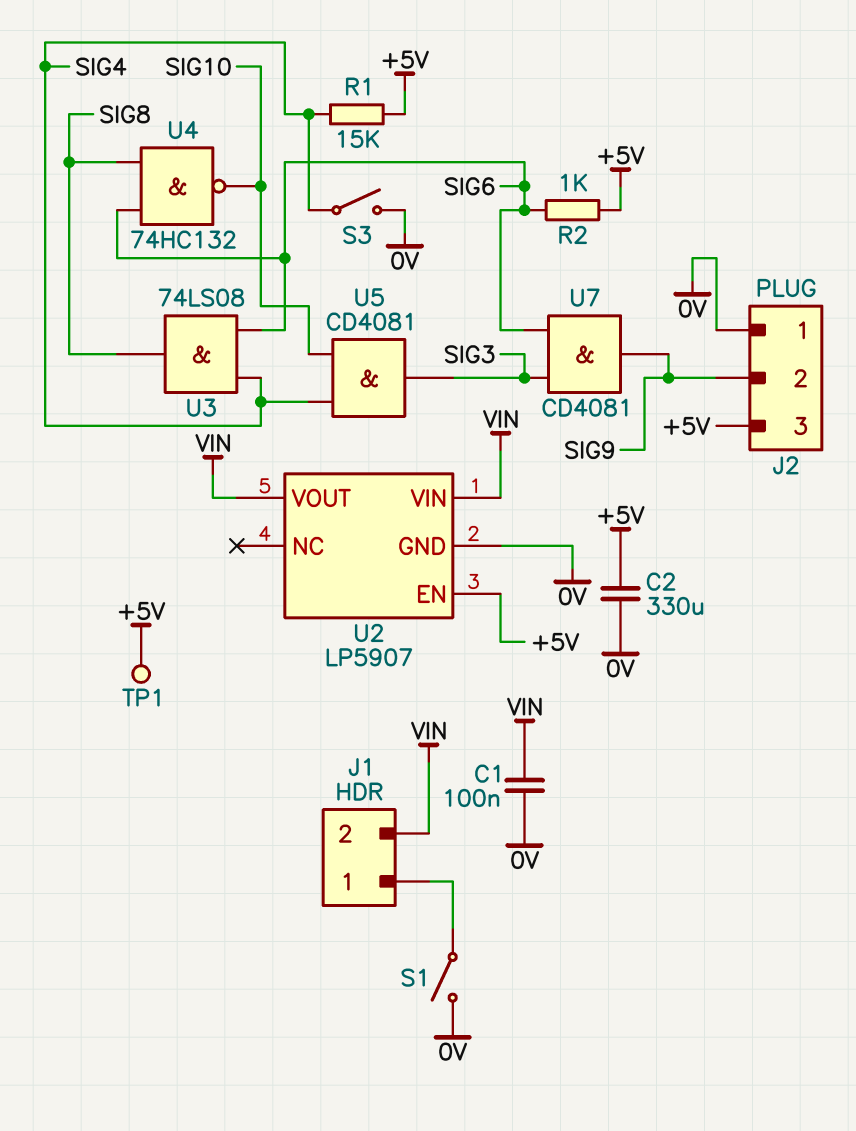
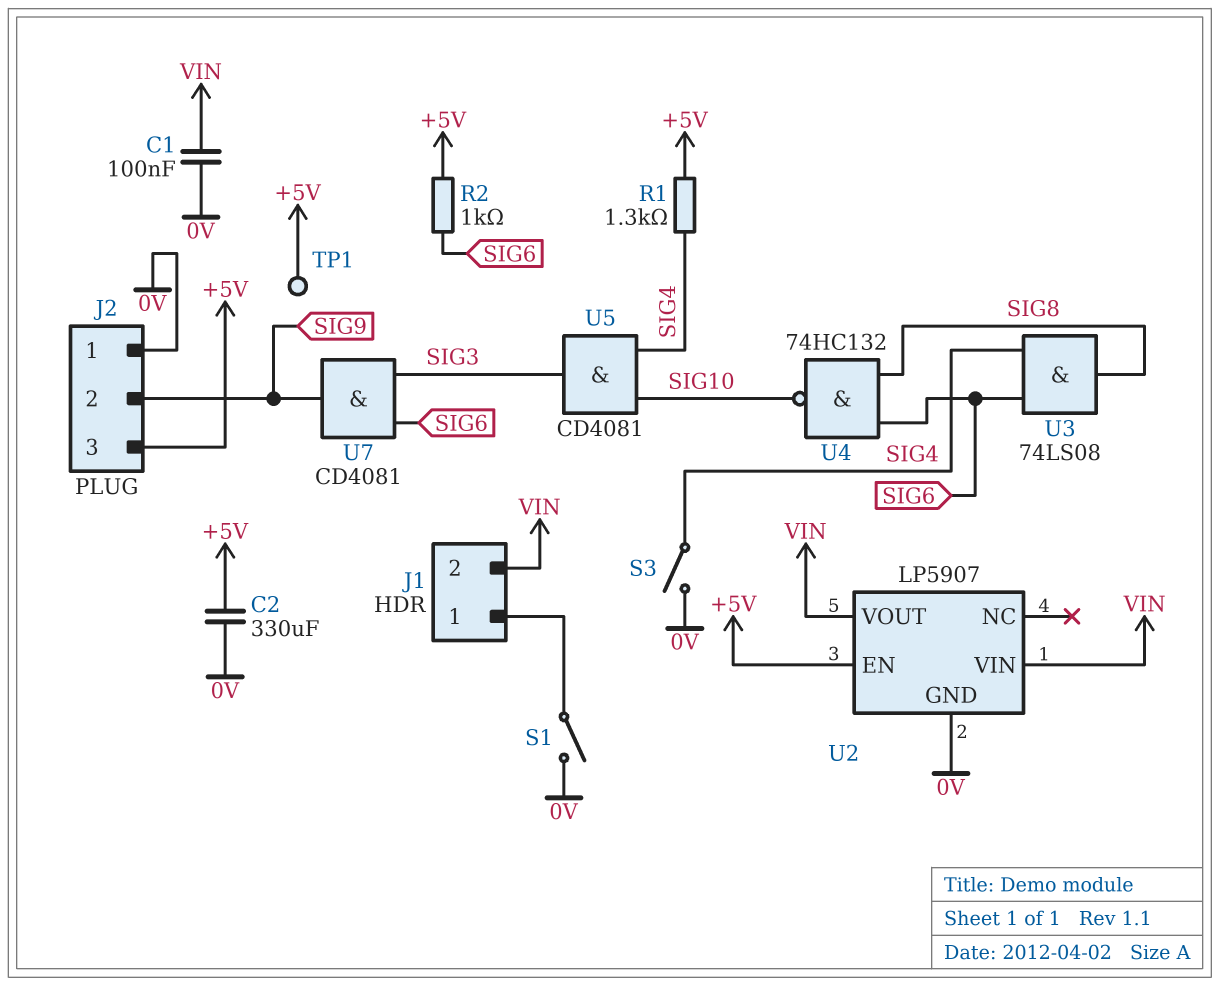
R1: 15k (+5V, SIG4) -> 1.3k (+5V, SIG4)

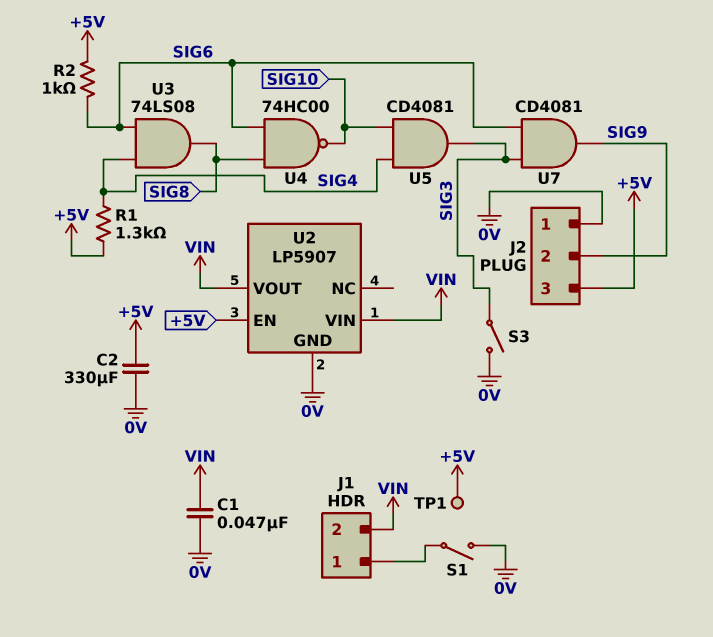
C1: 100nF (0V, VIN) -> 47nF (0V, VIN)
S3: switch (0V, SIG4) -> switch (0V, SIG3)
U4: NAND 74HC132 (in SIG6, in SIG8, out SIG10) -> NAND 74HC00 (in SIG6, in SIG8, out SIG10)

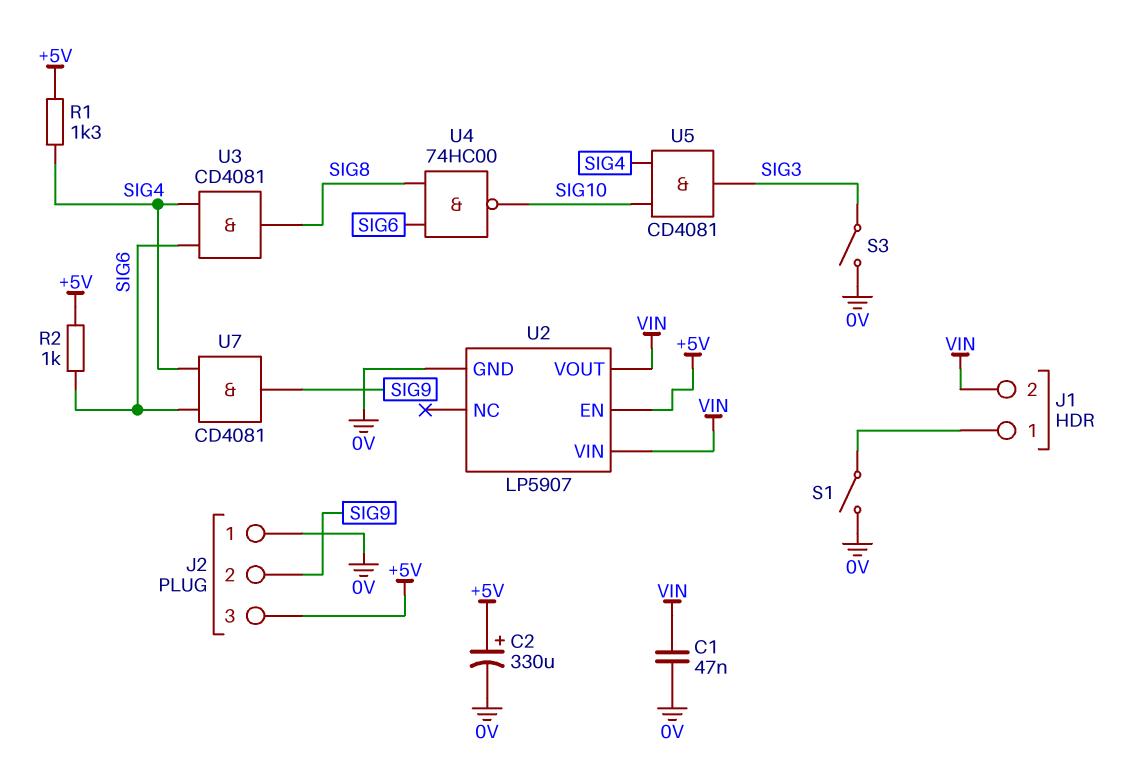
C2: 330uF (+5V, 0V) -> 330uF (plus +5V, minus 0V)
TP1: test point (+5V) -> none
U3: AND 74LS08 (in SIG4, in SIG6, out SIG8) -> AND CD4081 (in SIG4, in SIG6, out SIG8)
U7: AND CD4081 (in SIG3, in SIG6, out SIG9) -> AND CD4081 (in SIG4, in SIG6, out SIG9)

